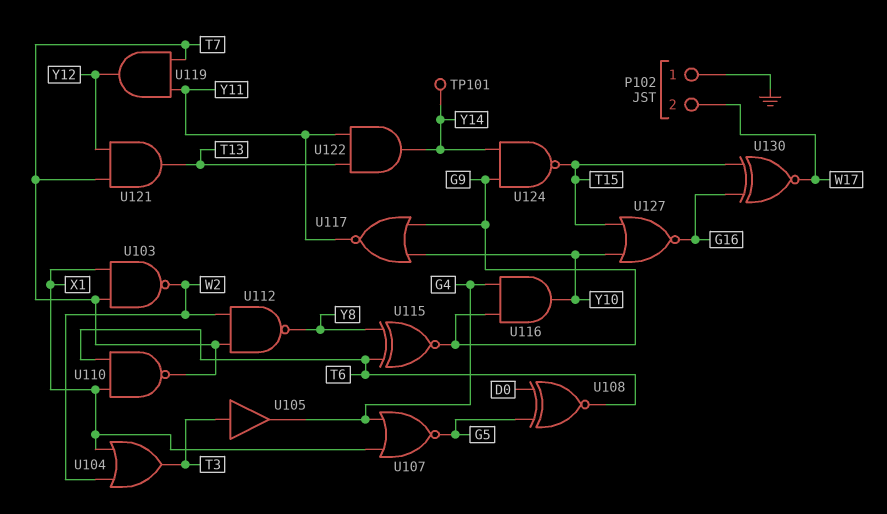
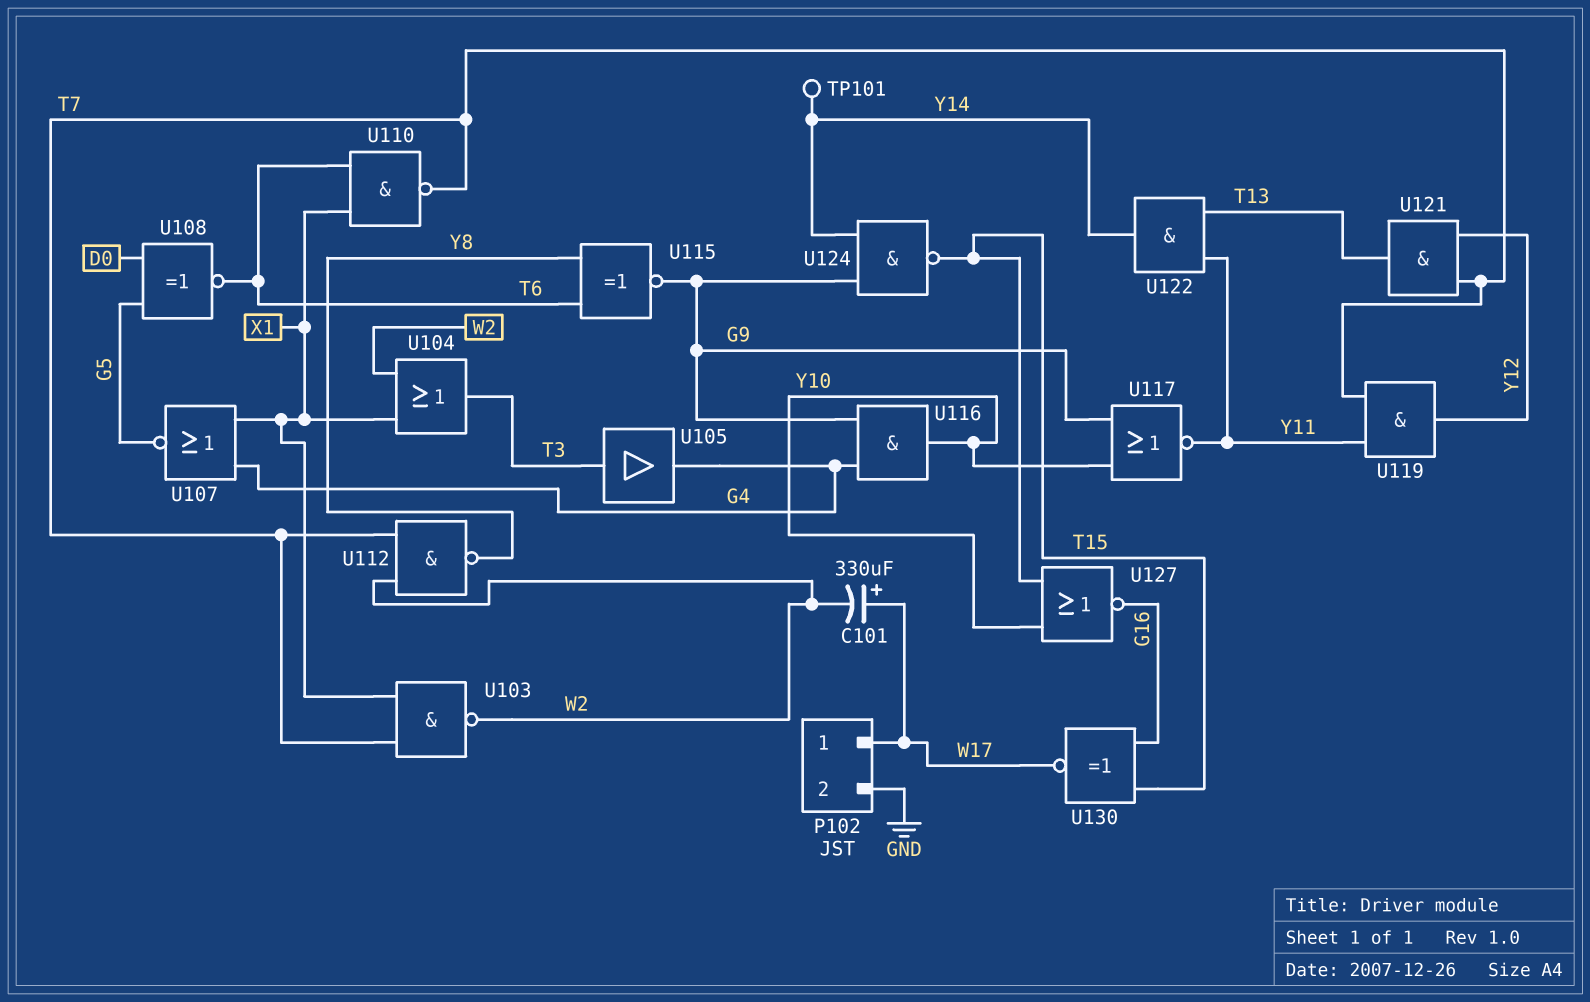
C101: none -> 330uF (plus W17, minus W2)
P102 pin 1: GND -> W17
P102 pin 2: W17 -> GND

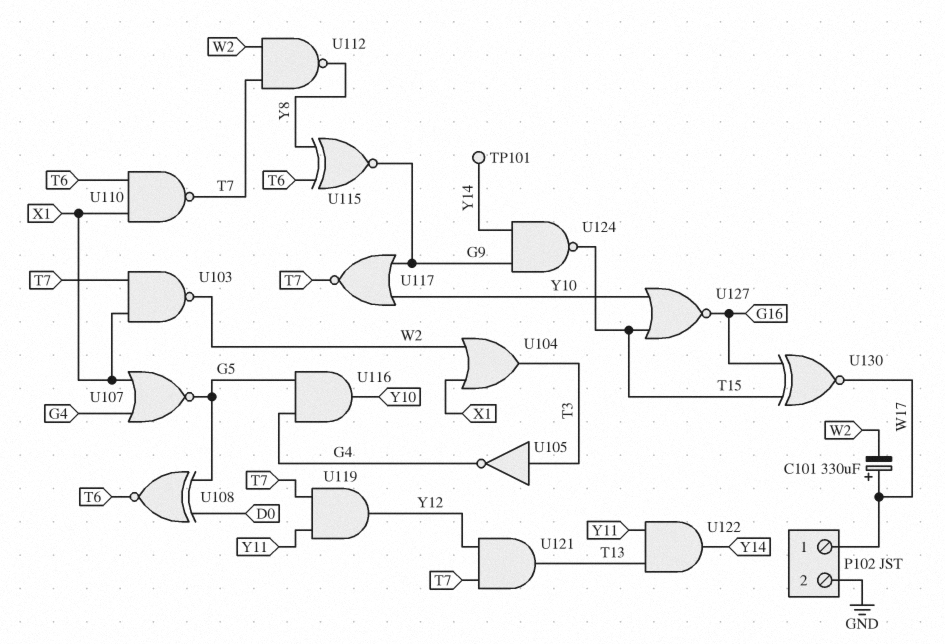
U105: buffer (in T3, out G4) -> NOT (in T3, out G4)
U116: AND (in G4, in G9, out Y10) -> AND (in G4, in G5, out Y10)
U117: NOR (in G9, in Y10, out Y11) -> NOR (in G9, in Y10, out T7)

